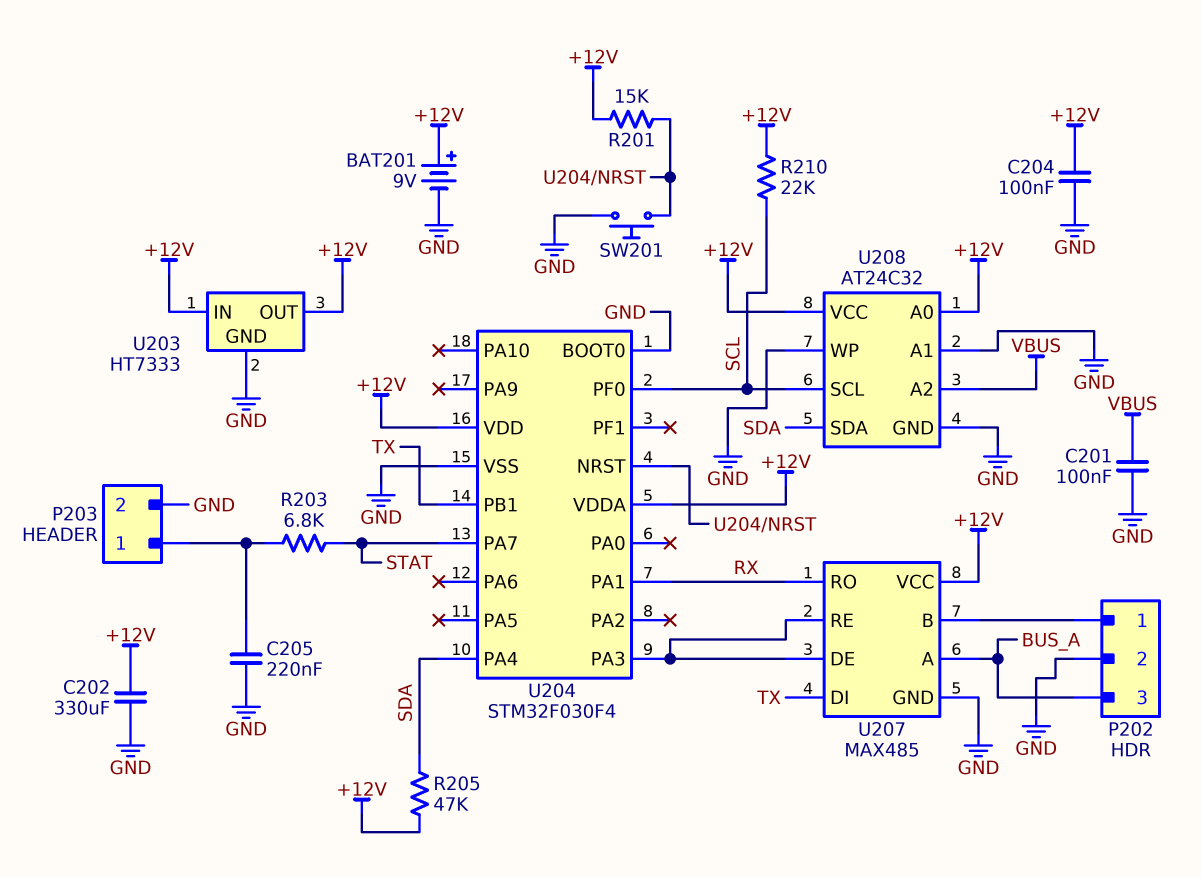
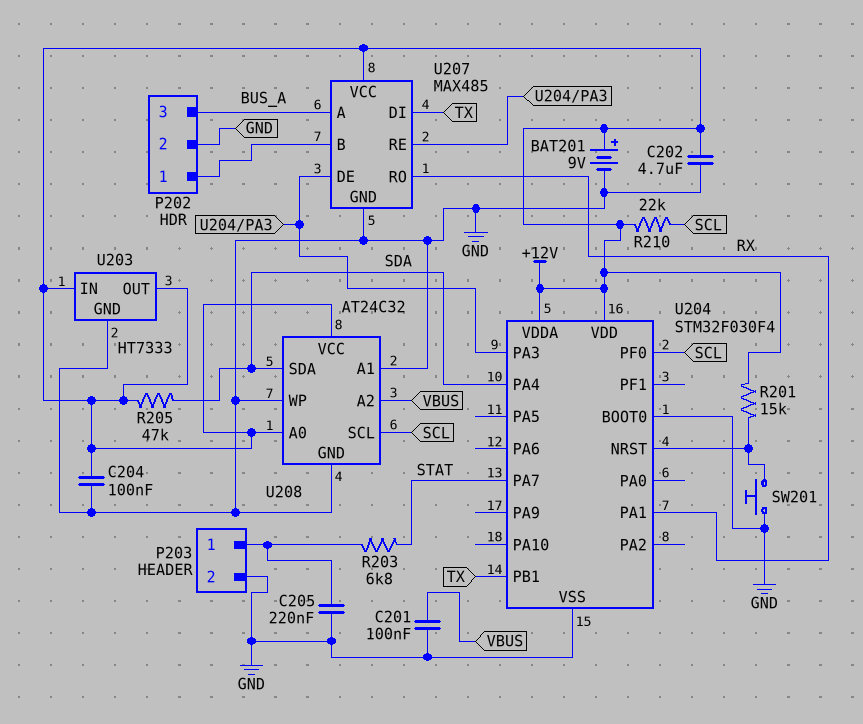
C202: 330uF (+12V, GND) -> 4.7uF (+12V, GND)

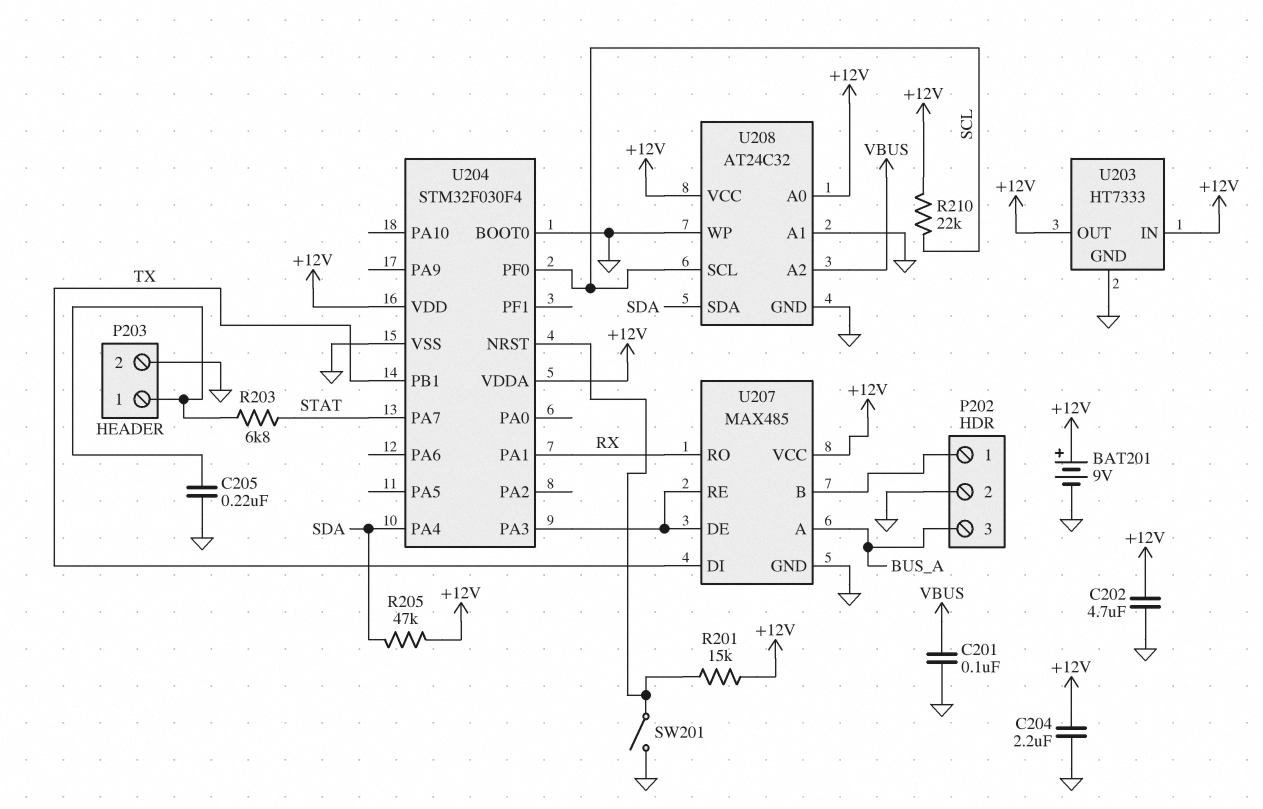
C204: 100nF (+12V, GND) -> 2.2uF (+12V, GND)
SW201: button (GND, U204/NRST) -> switch (GND, U204/NRST)

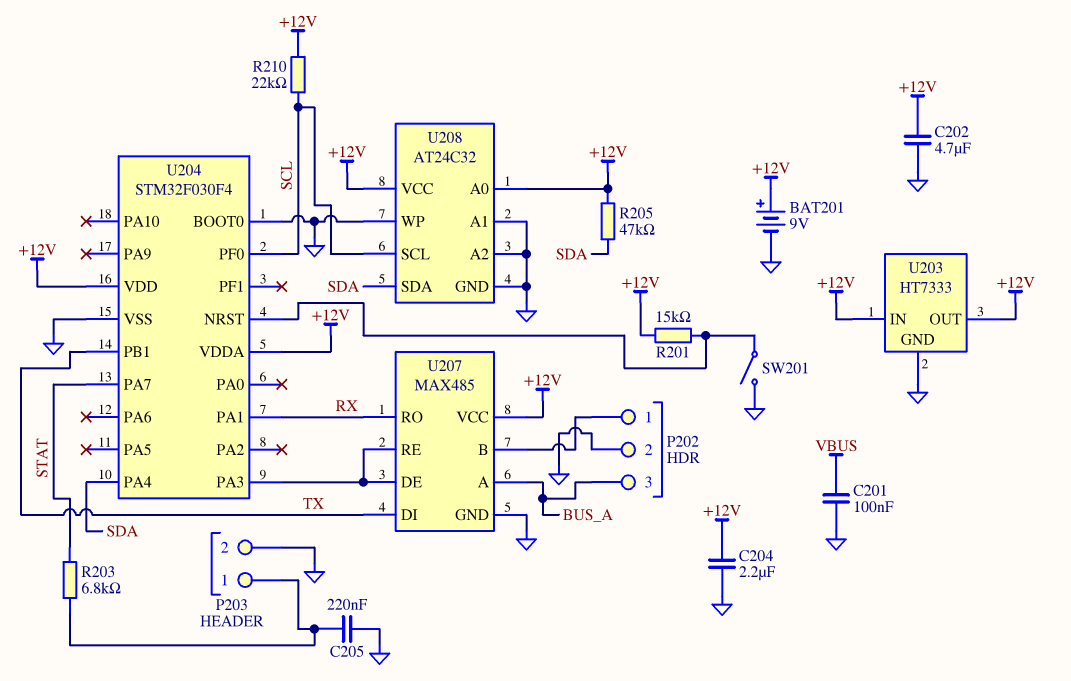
U208 pin A2: VBUS -> GND

